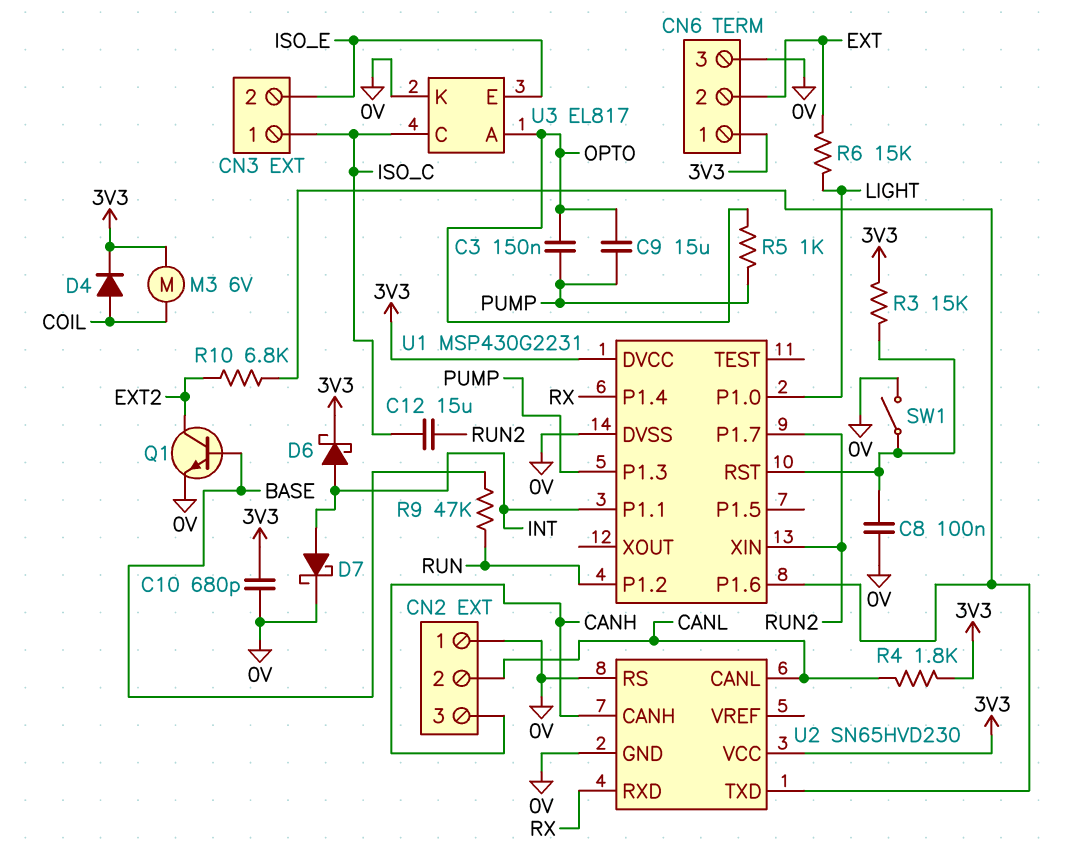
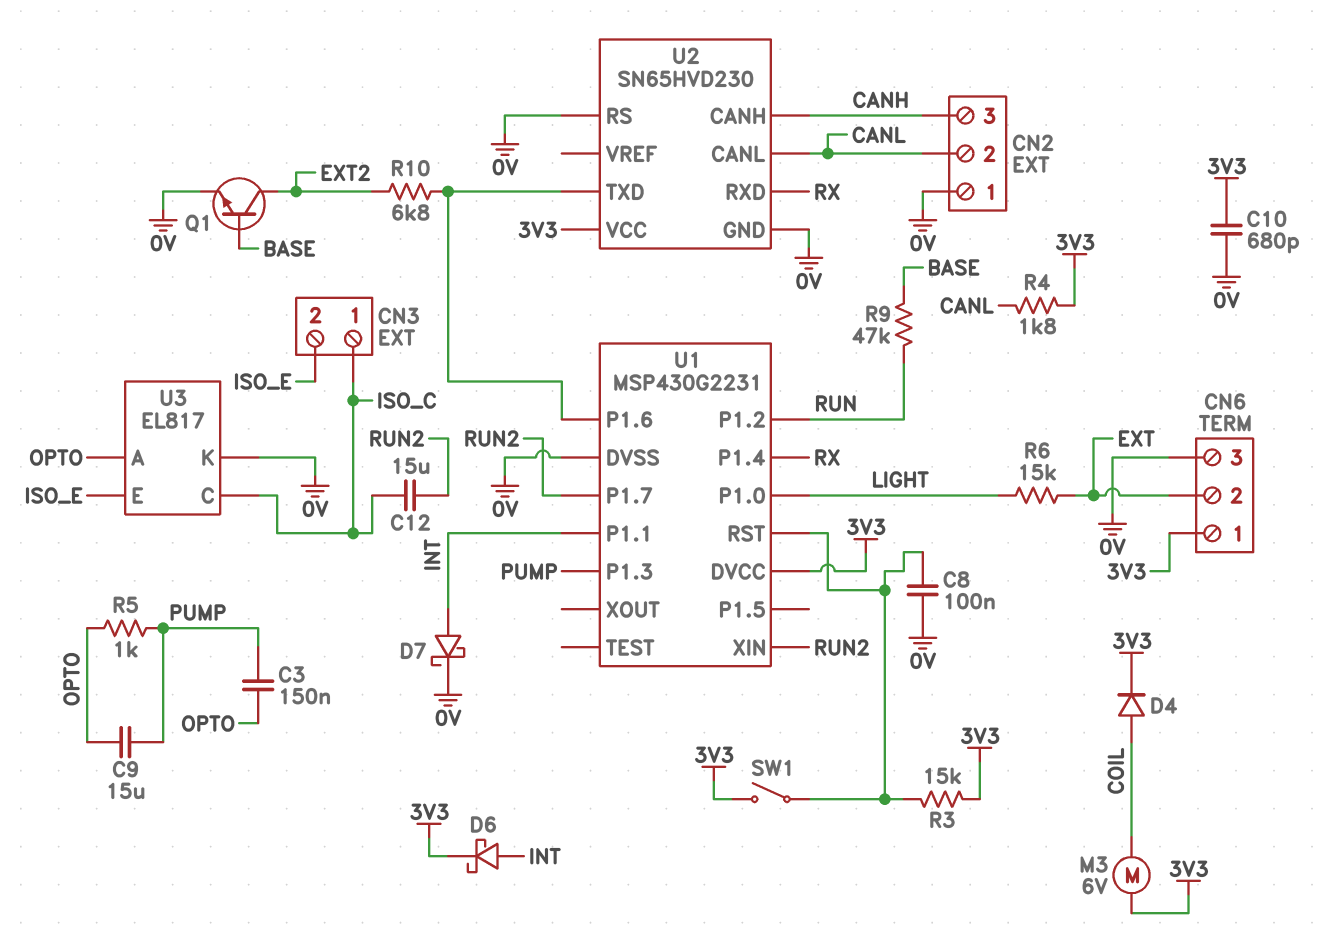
SW1: switch (0V, U1/RST) -> switch (3V3, U1/RST)

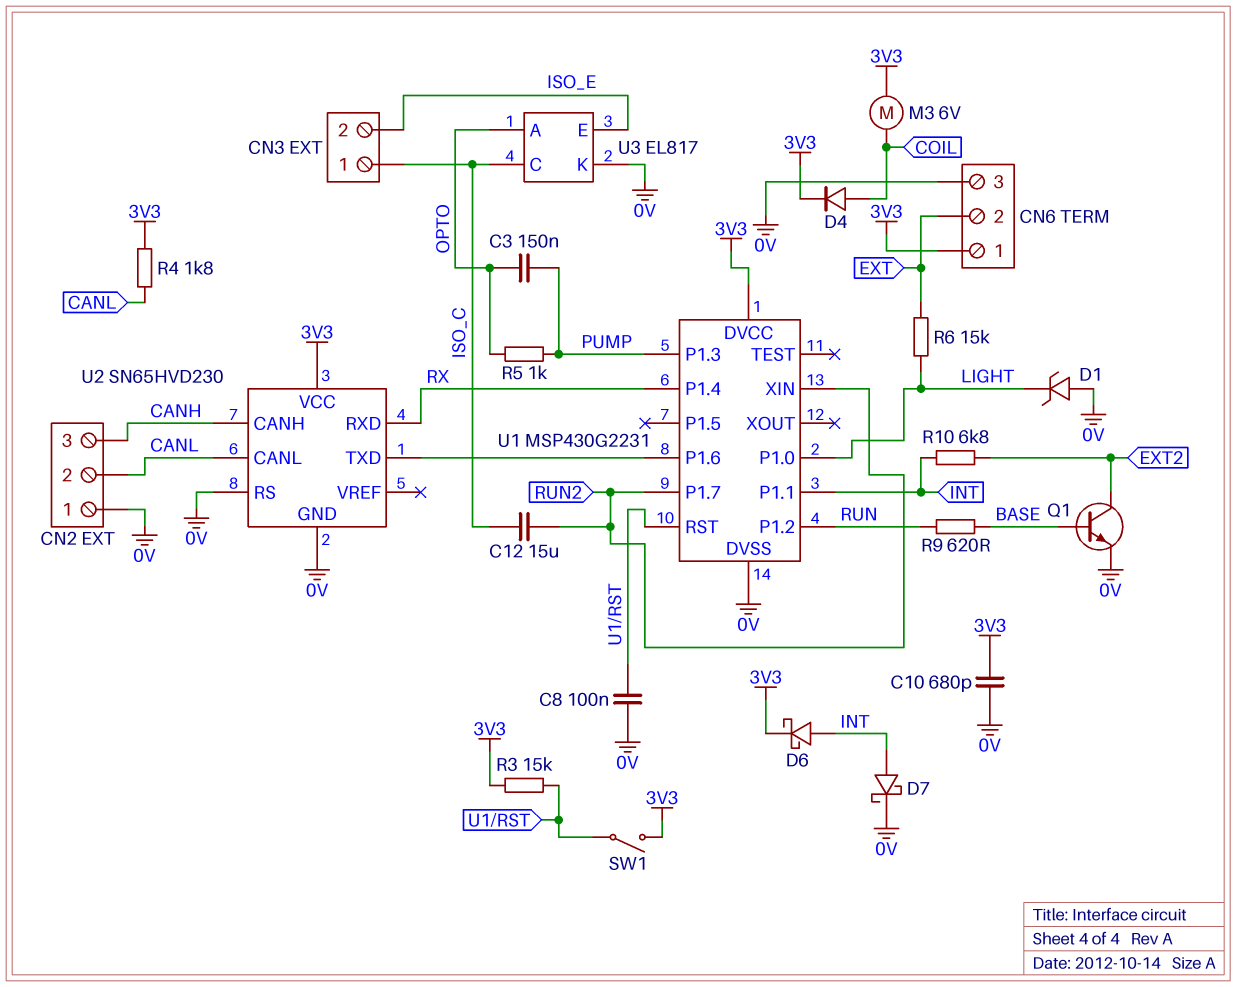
C9: 15uF (OPTO, PUMP) -> none
D1: none -> zener (A 0V, K LIGHT)
R9: 47k (BASE, RUN) -> 620 (BASE, RUN)
R10: 6.8k (EXT2, U1/P1.6) -> 6.8k (EXT2, INT)

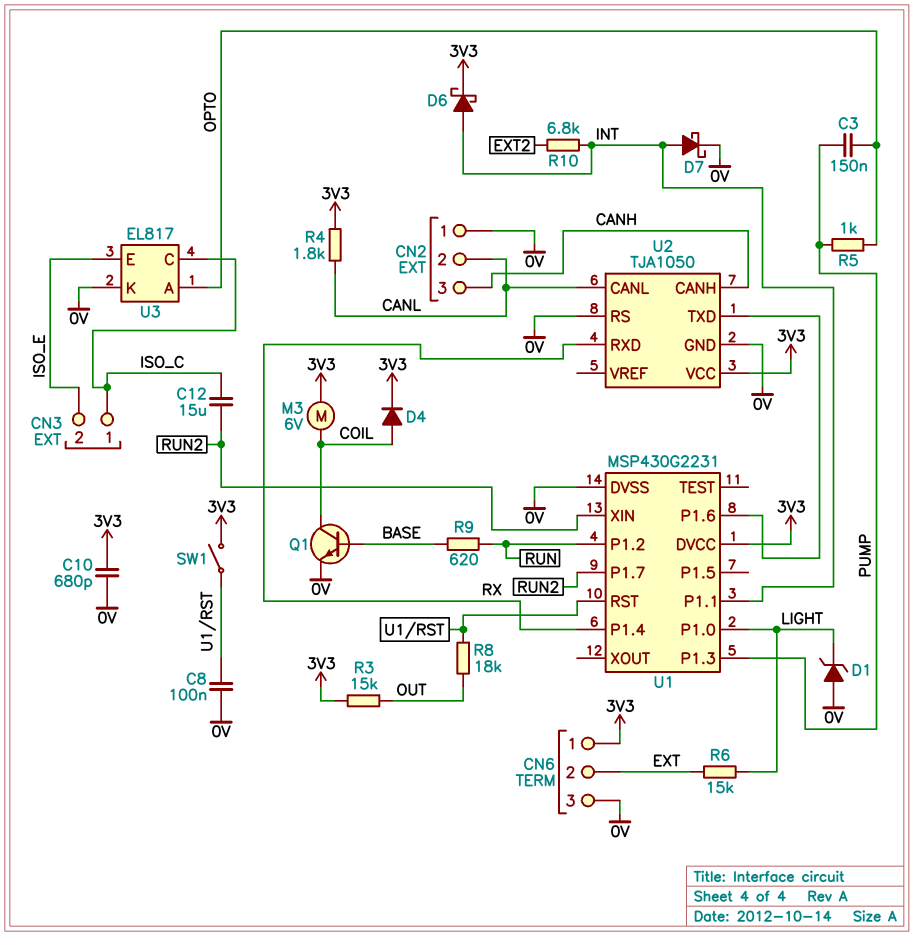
Q1: NPN (B BASE, C EXT2, E 0V) -> NPN (B BASE, C COIL, E 0V)
R3: 15k (3V3, U1/RST) -> 15k (3V3, OUT)
R8: none -> 18k (OUT, U1/RST)
U2: SN65HVD230 -> TJA1050

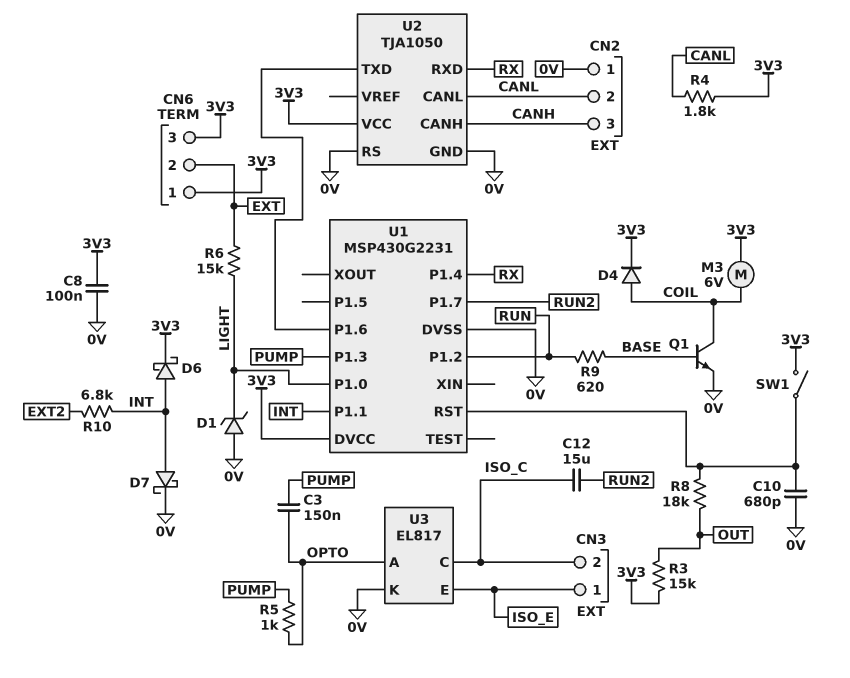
C8: 100nF (0V, U1/RST) -> 100nF (0V, 3V3)
C10: 680pF (0V, 3V3) -> 680pF (0V, U1/RST)
CN3 pin 1: ISO_C -> ISO_E
CN3 pin 2: ISO_E -> ISO_C
CN6 pin 3: 0V -> 3V3
U1 pin XIN: RUN2 -> none

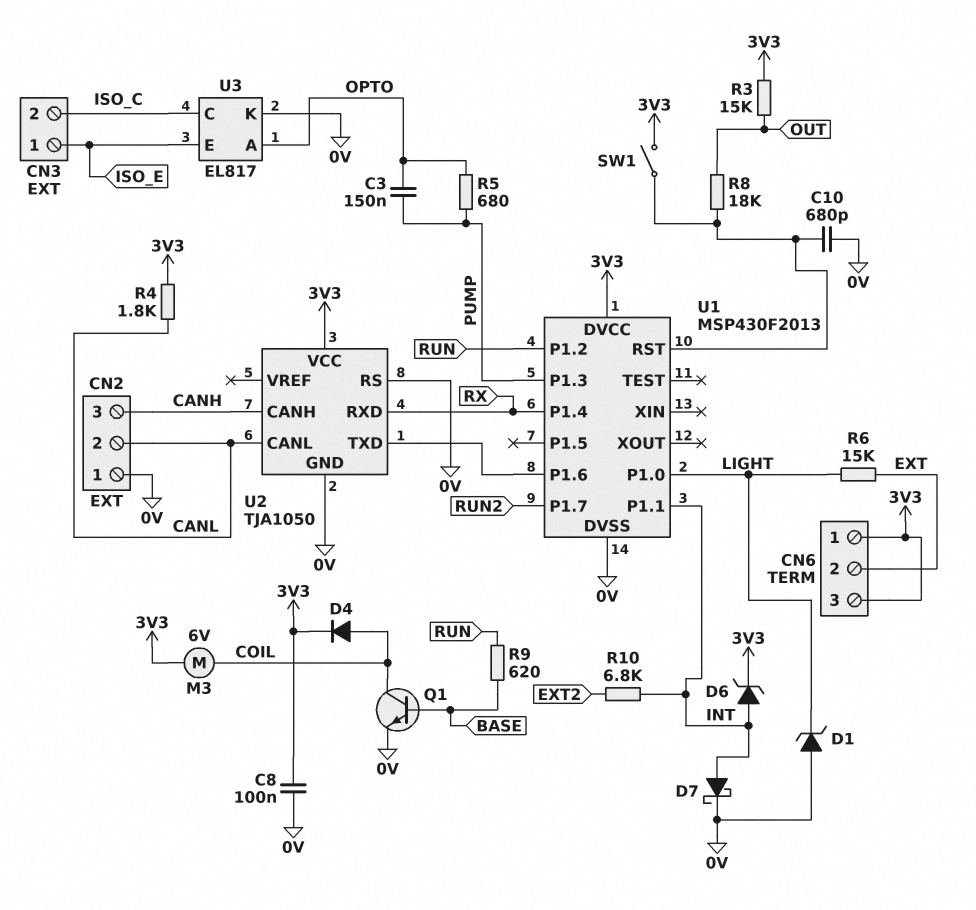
C12: 15uF (ISO_C, RUN2) -> none
D6: schottky (A INT, K 3V3) -> zener (A INT, K 3V3)
R5: 1k (OPTO, PUMP) -> 680 (OPTO, PUMP)
U1: MSP430G2231 -> MSP430F2013

